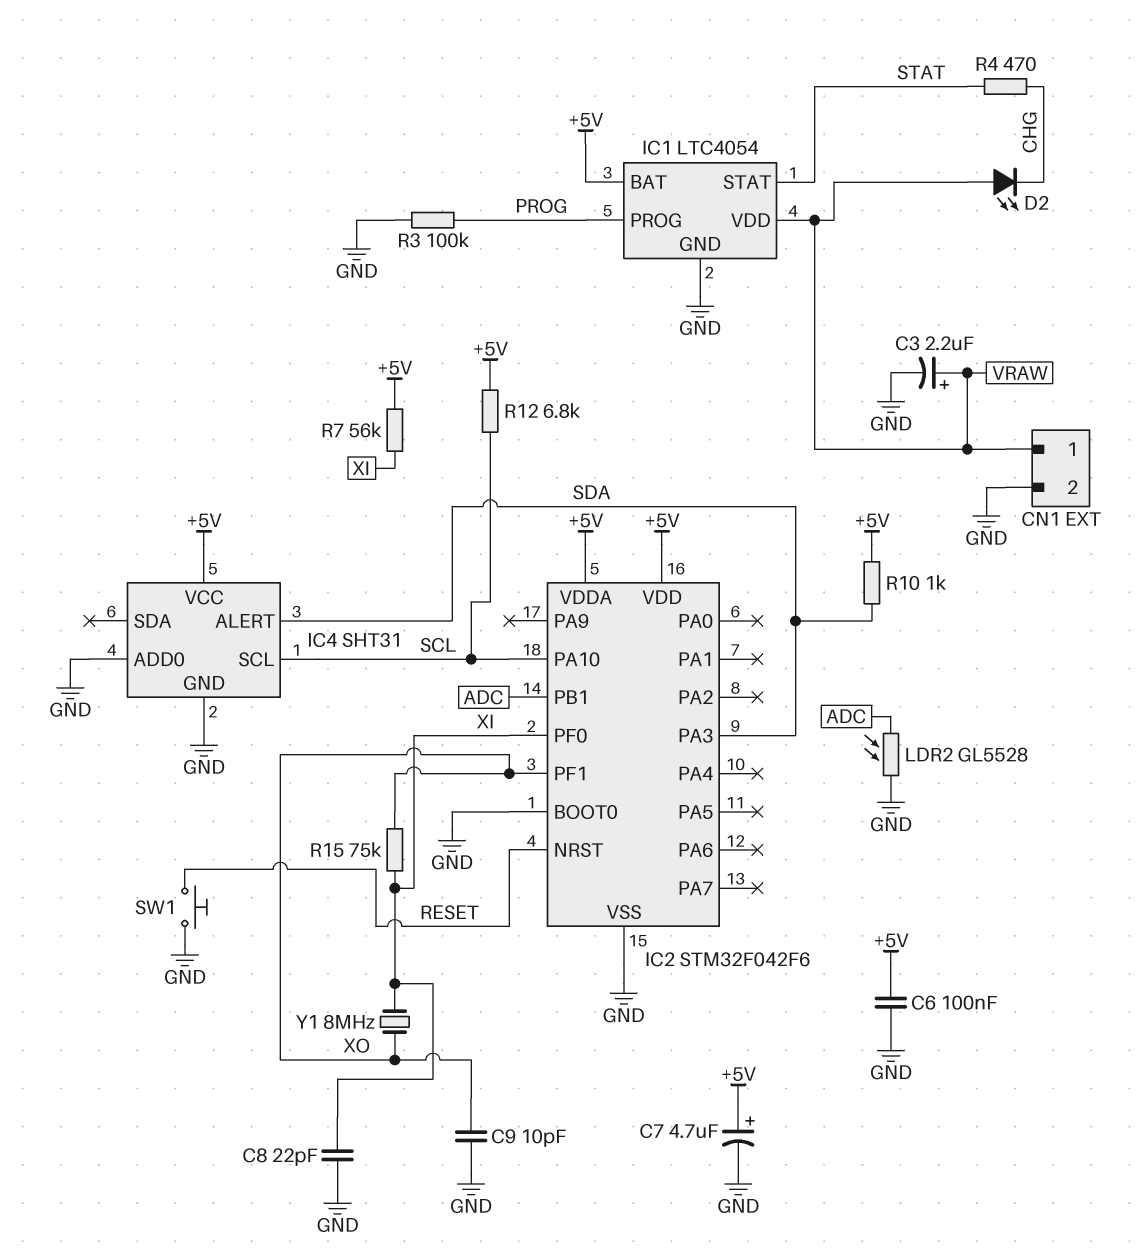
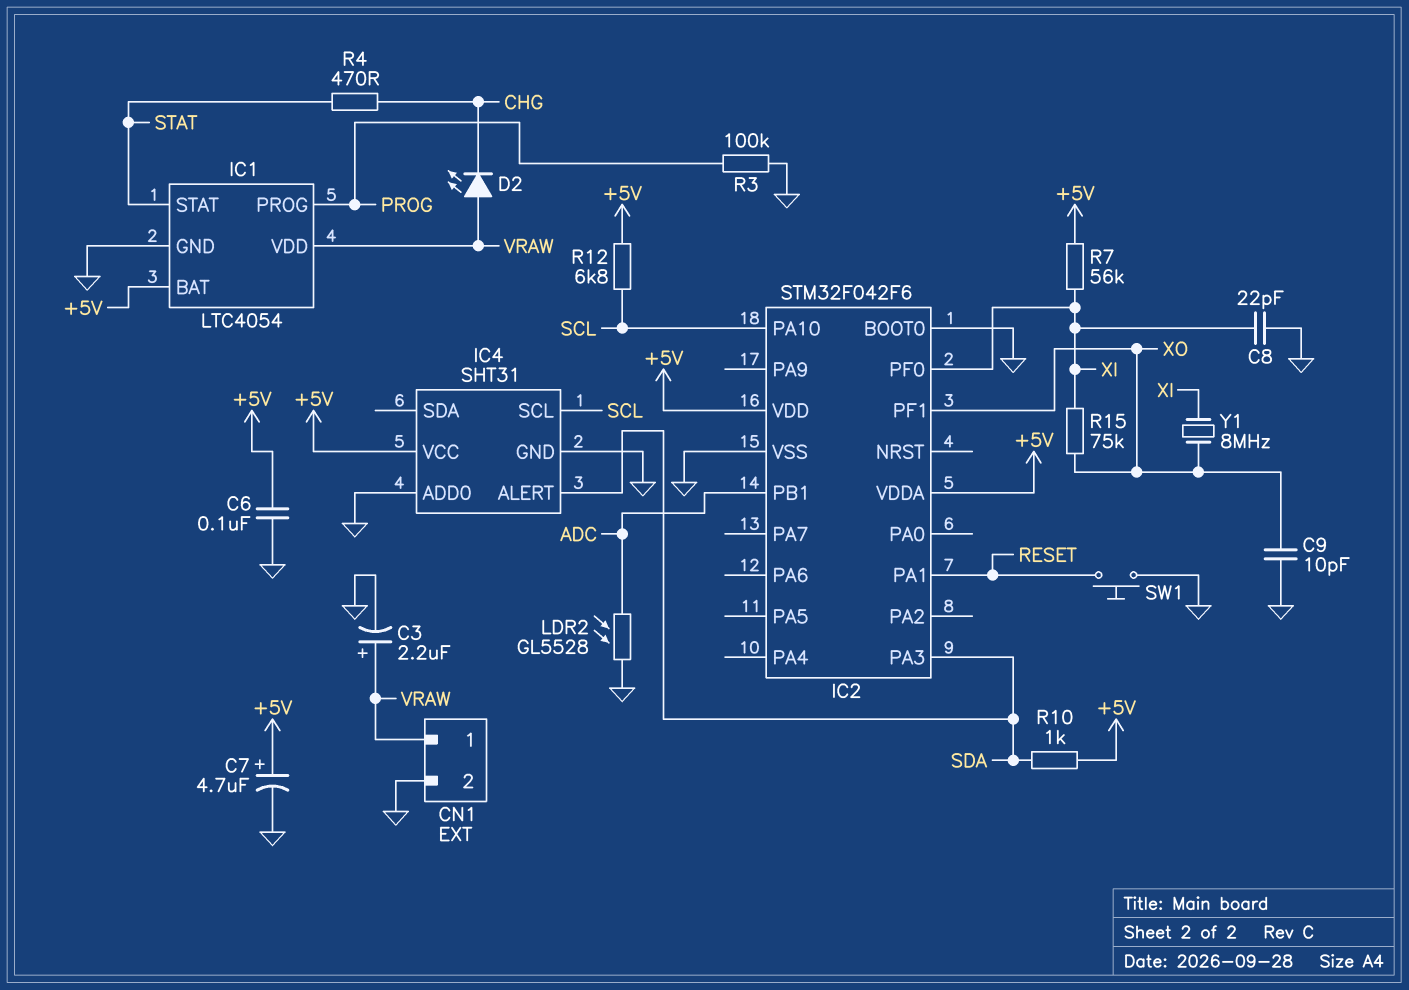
IC2 pin NRST: RESET -> none
IC2 pin PA1: none -> RESET

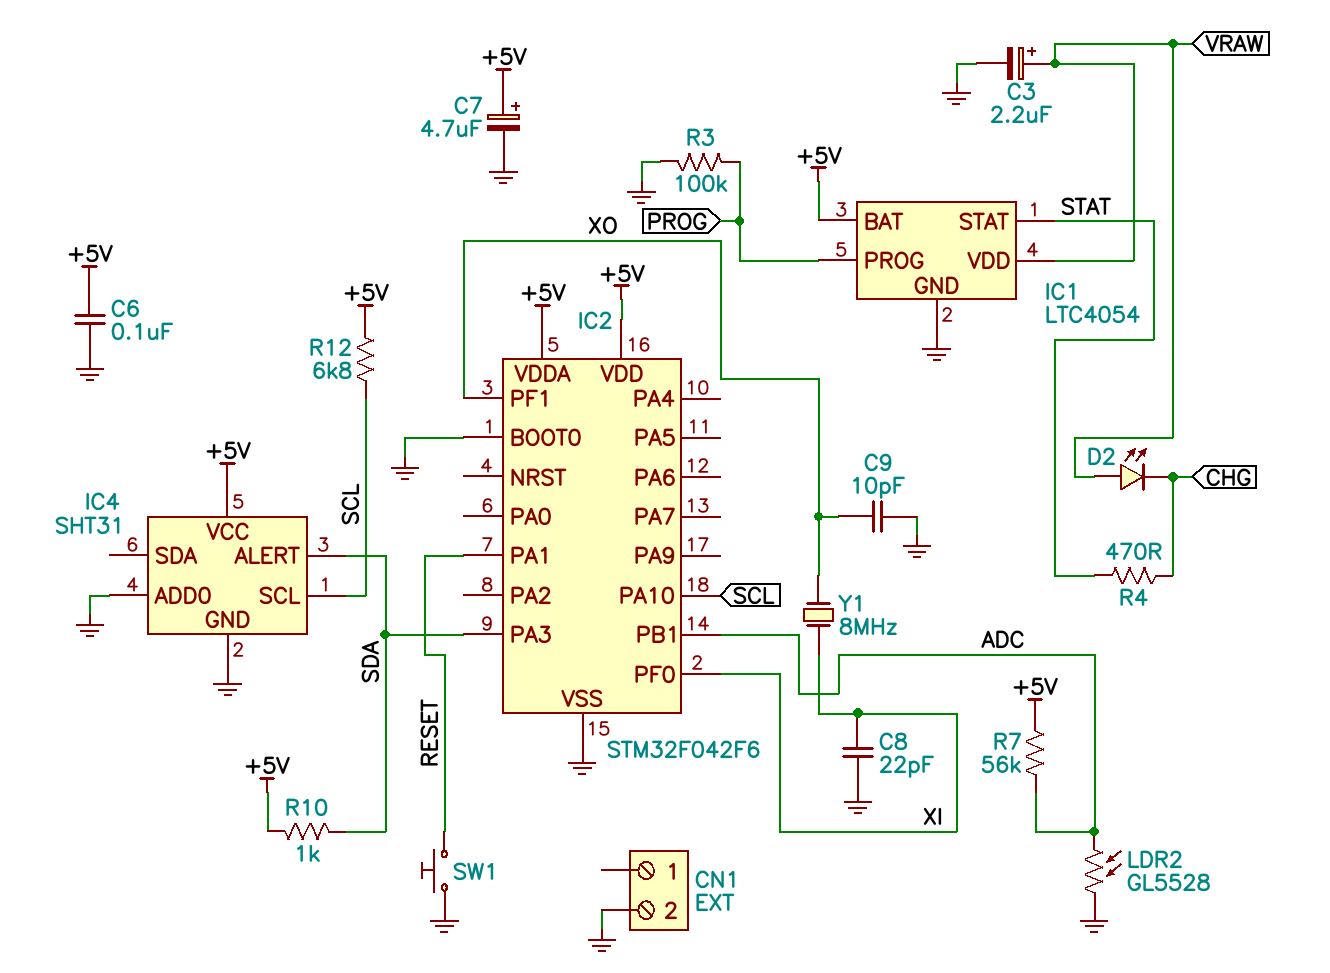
CN1 pin 1: VRAW -> none
R7: 56k (+5V, XI) -> 56k (+5V, ADC)
R15: 75k (XI, XO) -> none

